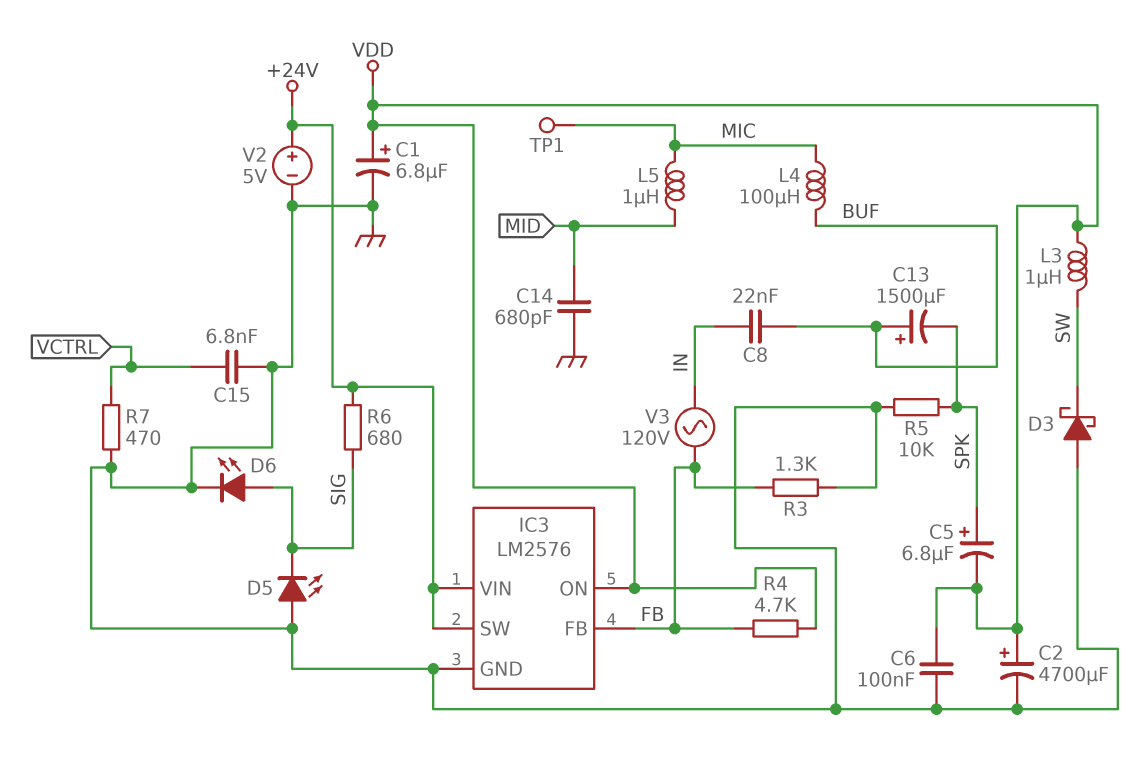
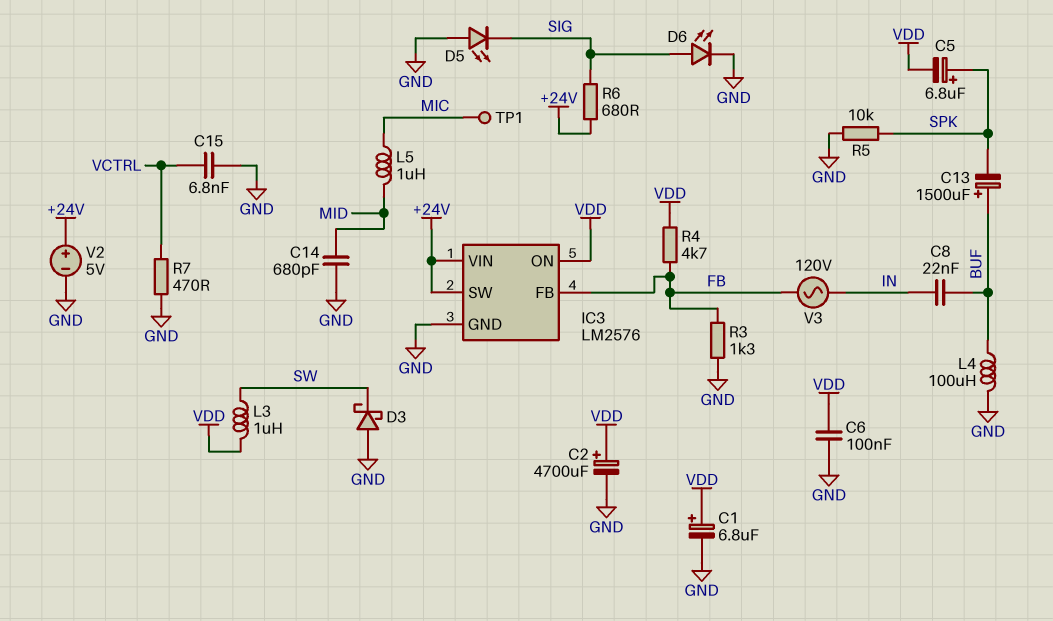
L4: 100uH (BUF, MIC) -> 100uH (BUF, GND)

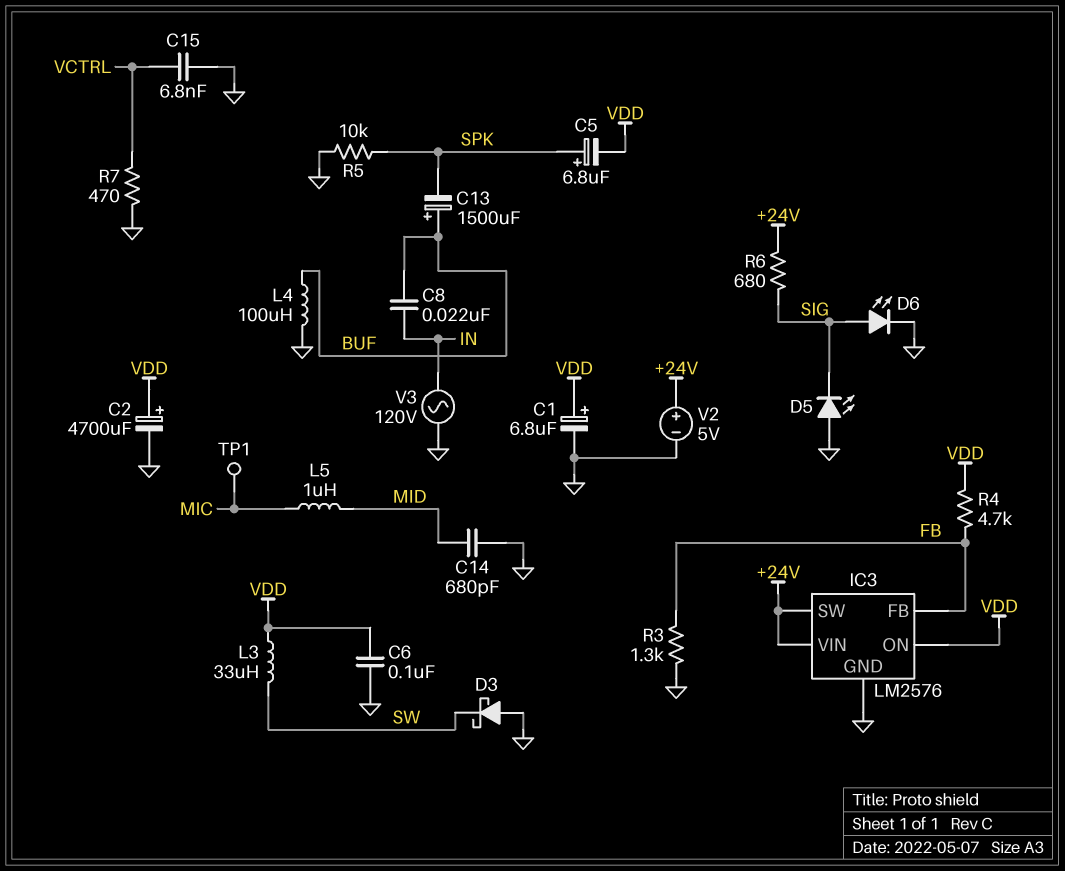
L3: 1uH (SW, VDD) -> 33uH (SW, VDD)
V3: AC 120V (FB, IN) -> AC 120V (GND, IN)

